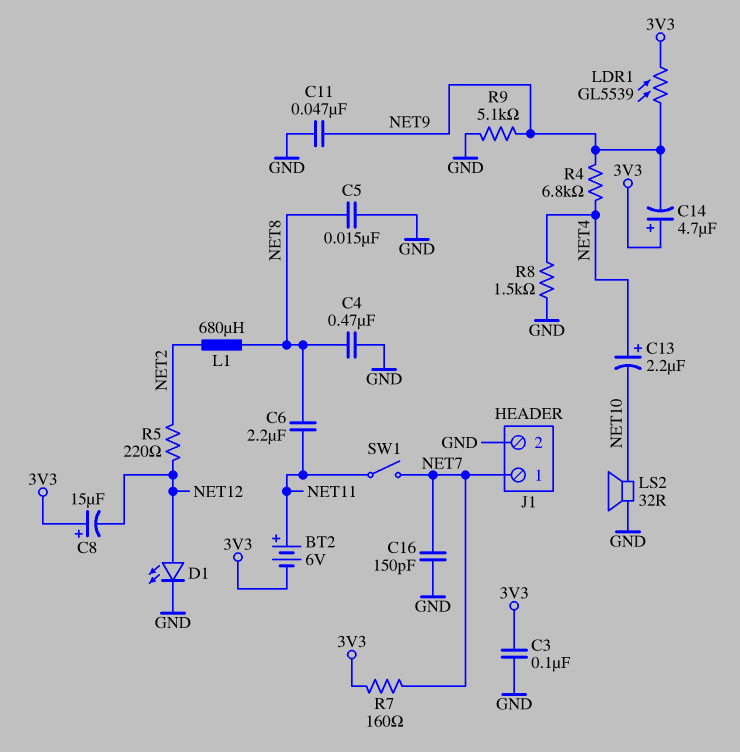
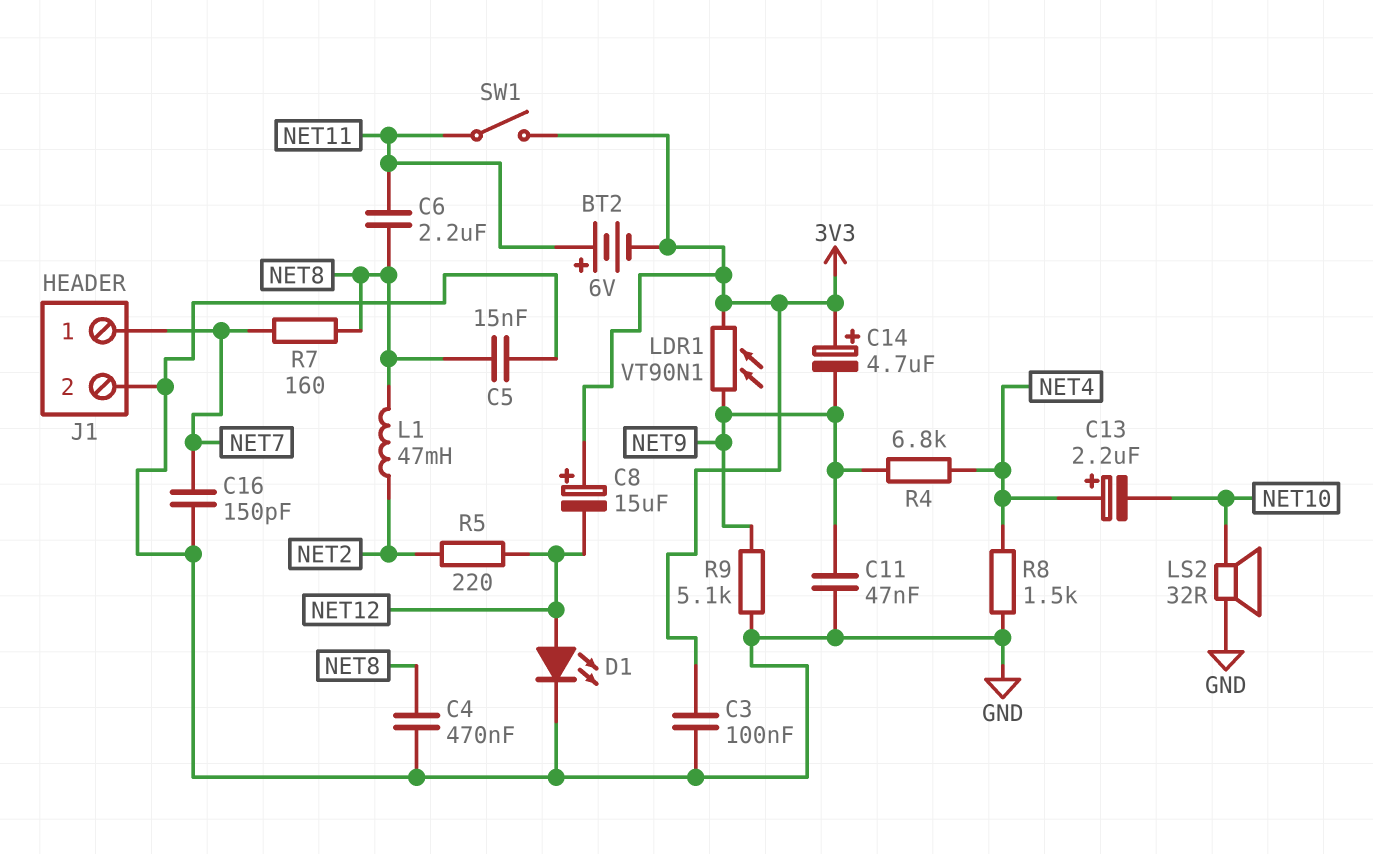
L1: 680uH (NET2, NET8) -> 47mH (NET2, NET8)
LDR1: GL5539 (3V3, NET9) -> VT90N1 (3V3, NET9)
R7: 160 (3V3, NET7) -> 160 (NET7, NET8)
SW1: switch (NET7, NET11) -> switch (3V3, NET11)

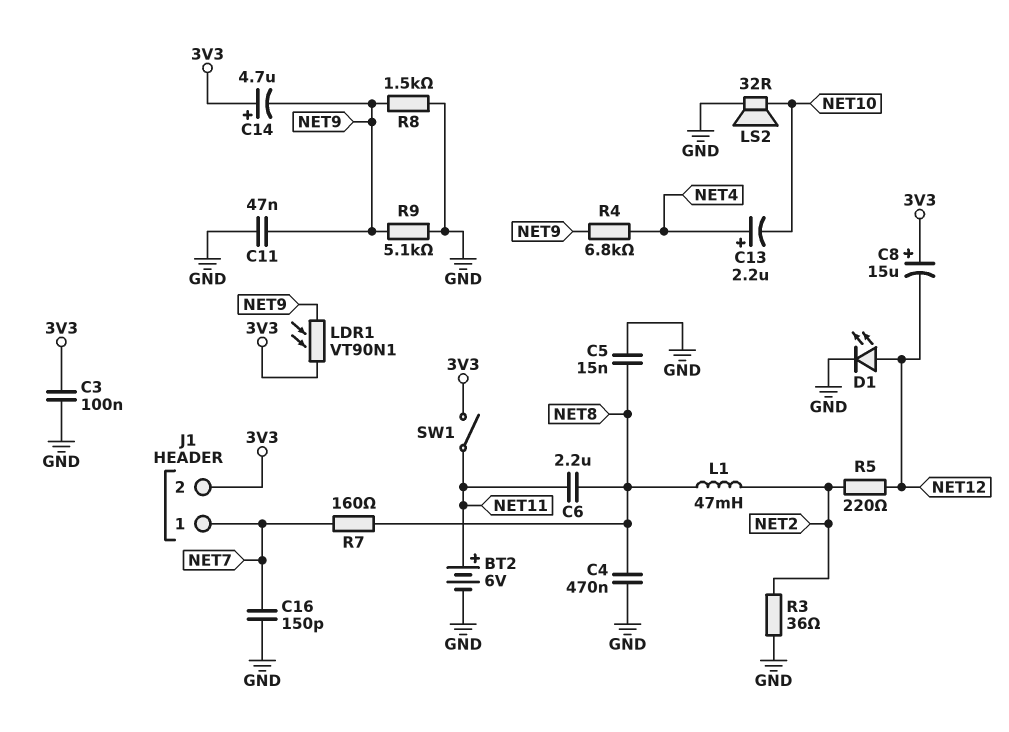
BT2: 6V (plus NET11, minus 3V3) -> 6V (plus NET11, minus GND)
J1 pin 2: GND -> 3V3
R3: none -> 36 (GND, NET2)
R8: 1.5k (GND, NET4) -> 1.5k (GND, NET9)

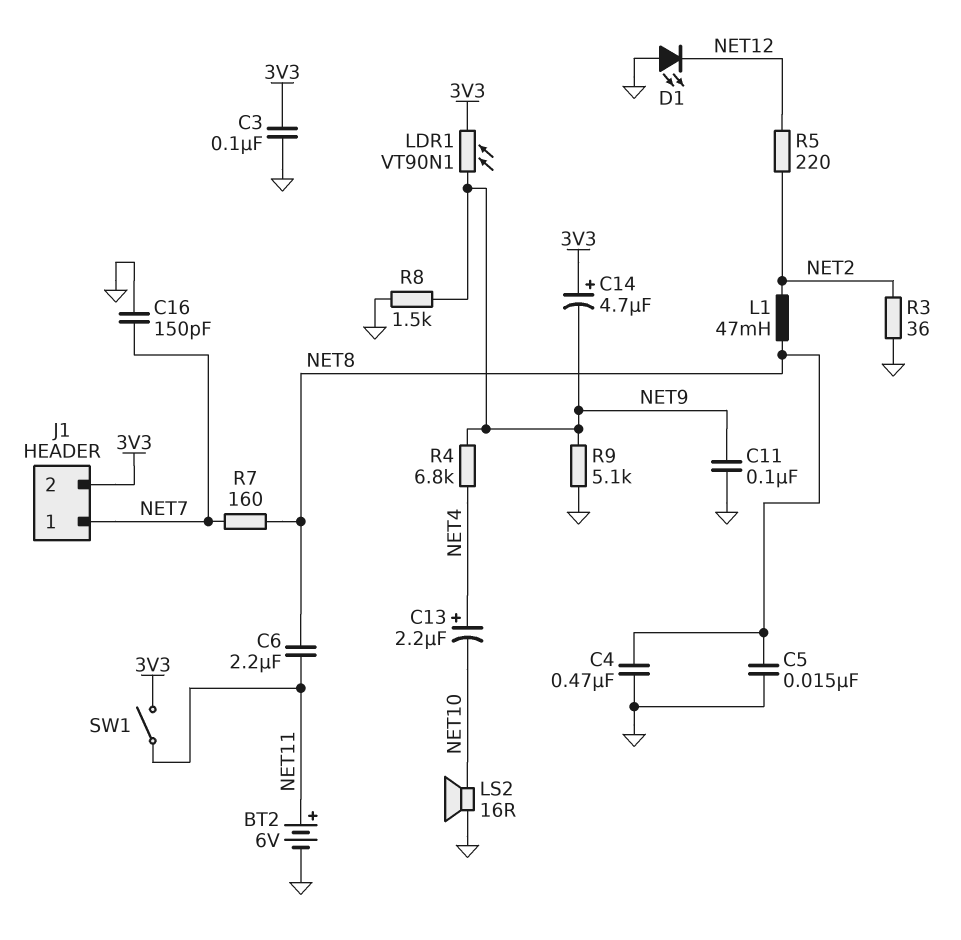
C8: 15uF (plus 3V3, minus NET12) -> none
C11: 47nF (GND, NET9) -> 100nF (GND, NET9)
D1: LED (A NET12, K GND) -> LED (A GND, K NET12)
LS2: speaker 32R (GND, NET10) -> speaker 16R (GND, NET10)

